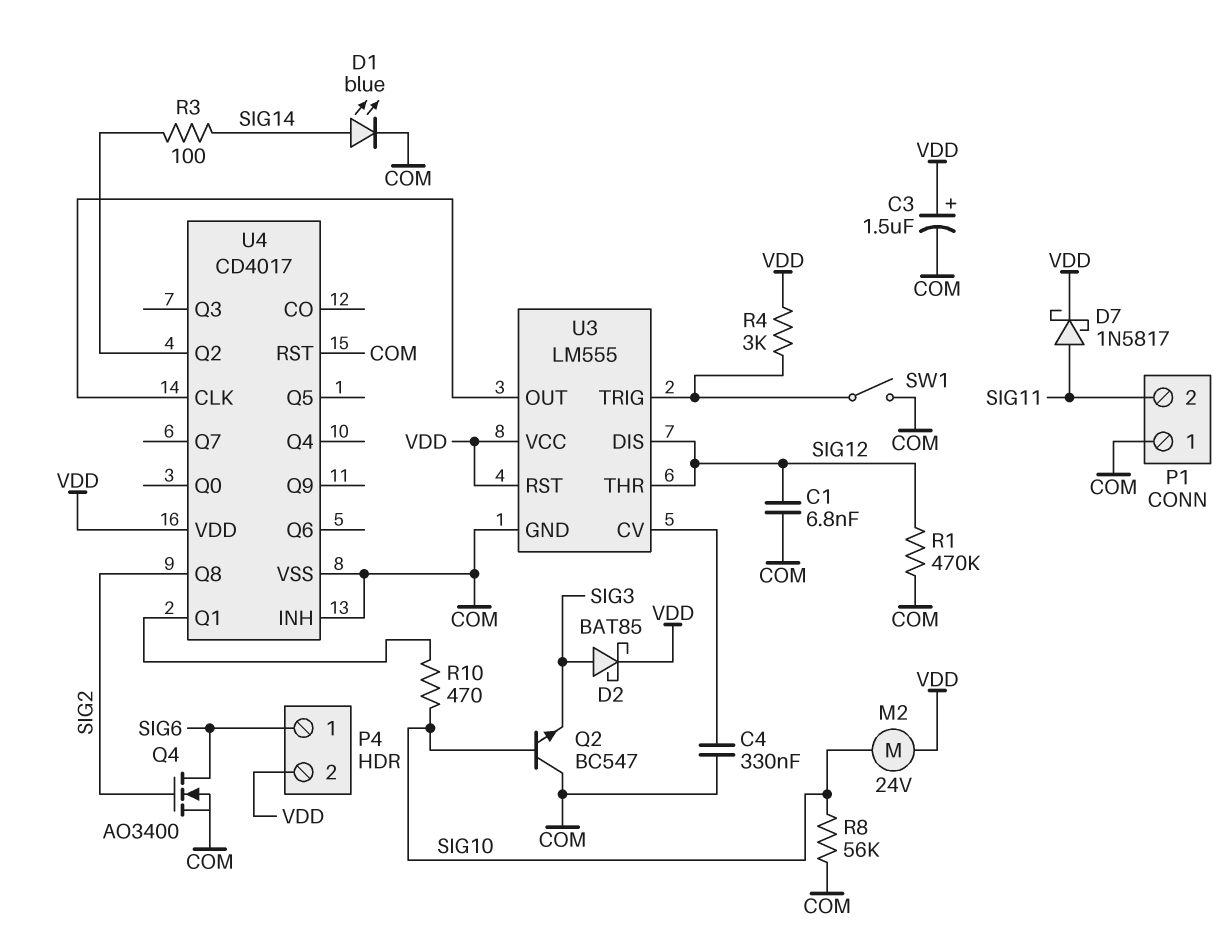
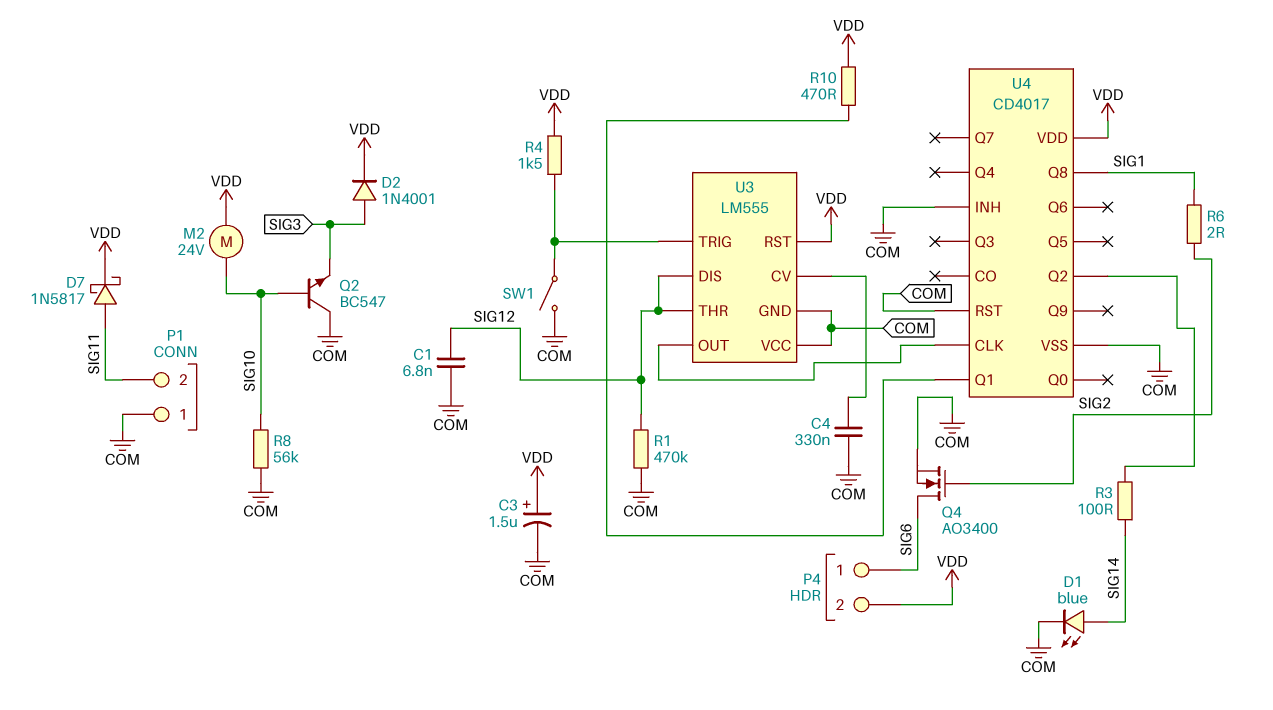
D2: schottky BAT85 (A SIG3, K VDD) -> diode 1N4001 (A SIG3, K VDD)
R4: 3k (U3/TRIG, VDD) -> 1.5k (U3/TRIG, VDD)
R6: none -> 2 (SIG1, SIG2)
R10: 470 (SIG10, U4/Q1) -> 470 (U4/Q1, VDD)
U3 pin VCC: VDD -> COM
U4 pin Q8: SIG2 -> SIG1

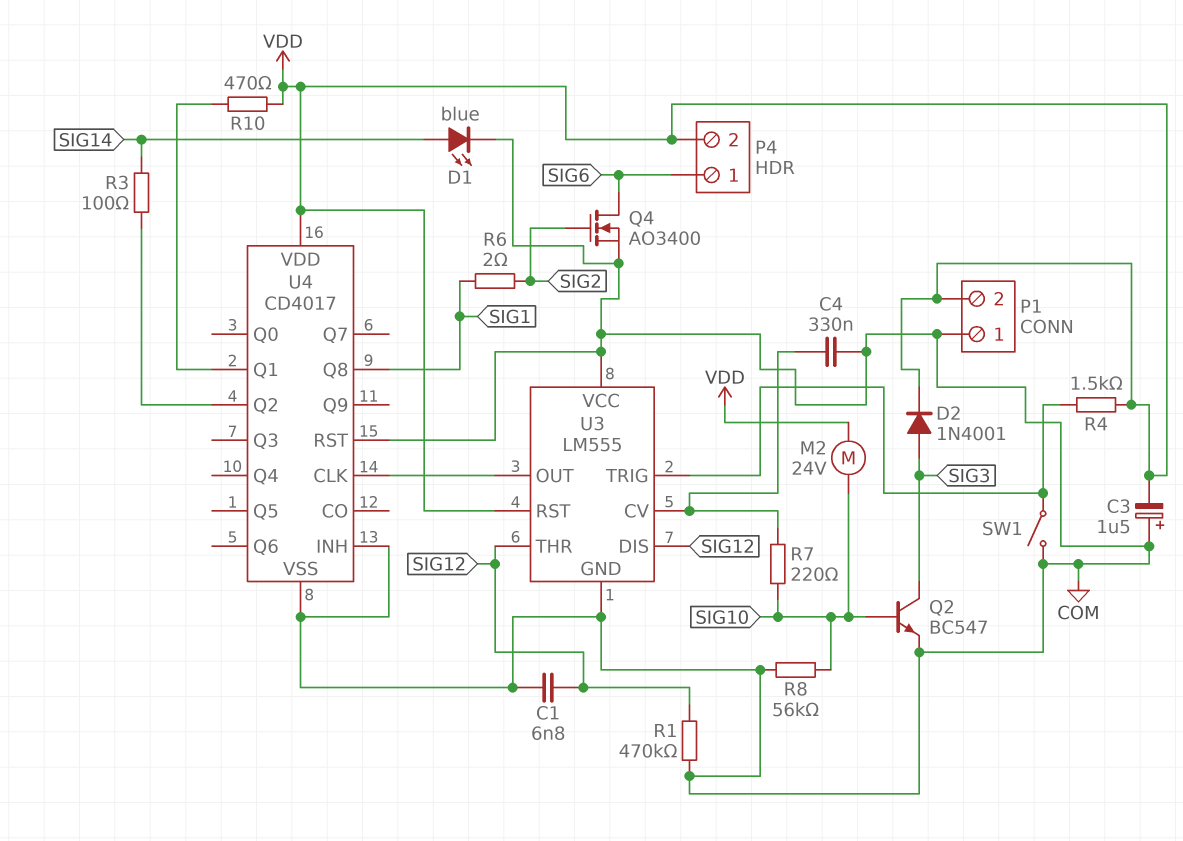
C3: 1.5uF (plus VDD, minus COM) -> 1.5uF (plus COM, minus VDD)
D7: schottky 1N5817 (A SIG11, K VDD) -> none
P1 pin 2: SIG11 -> VDD
Q2: NPN BC547 (B SIG10, C COM, E SIG3) -> NPN BC547 (B SIG10, C SIG3, E COM)
R7: none -> 220 (SIG10, U3/CV)

